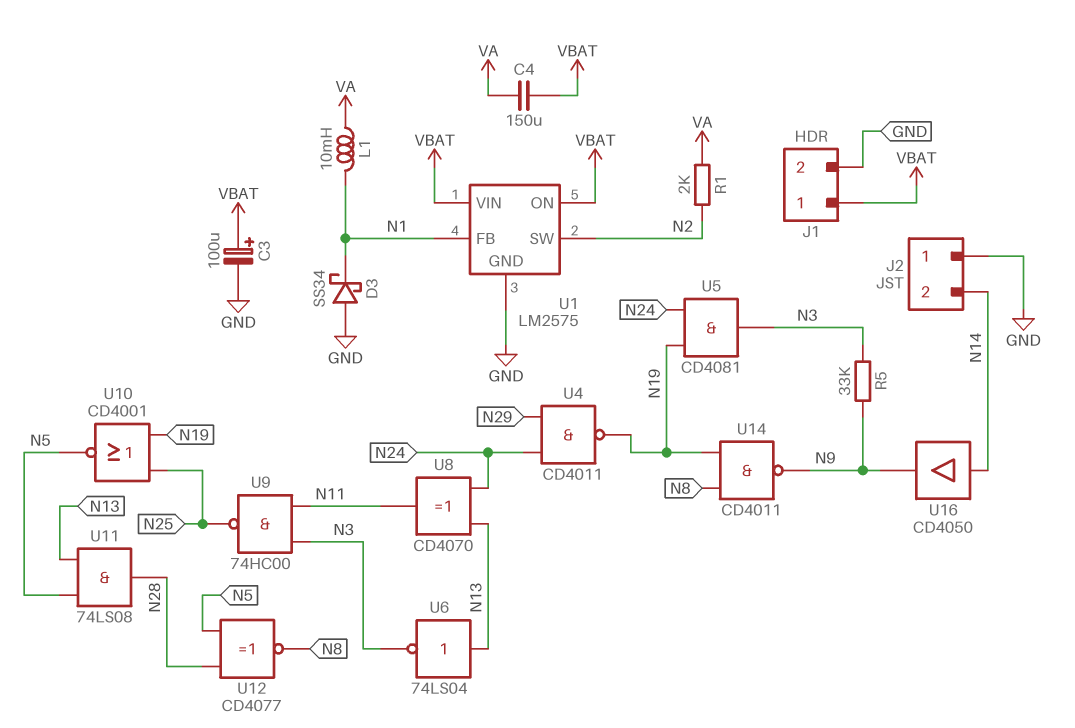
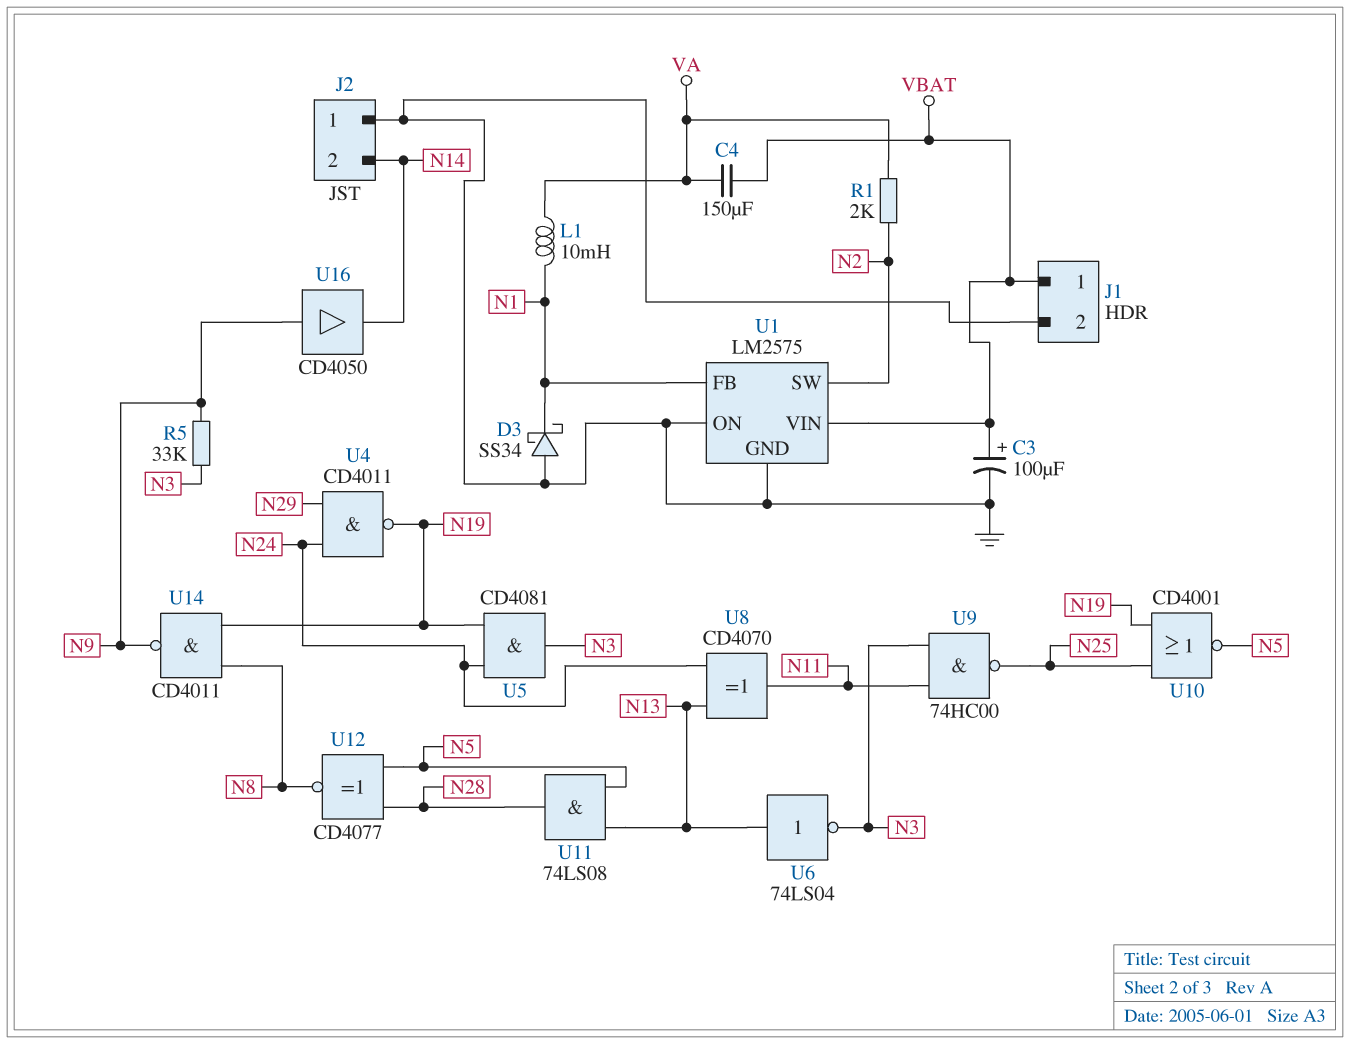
U1 pin ON: VBAT -> GND
U16: buffer CD4050 (in N14, out N9) -> buffer CD4050 (in N9, out N14)

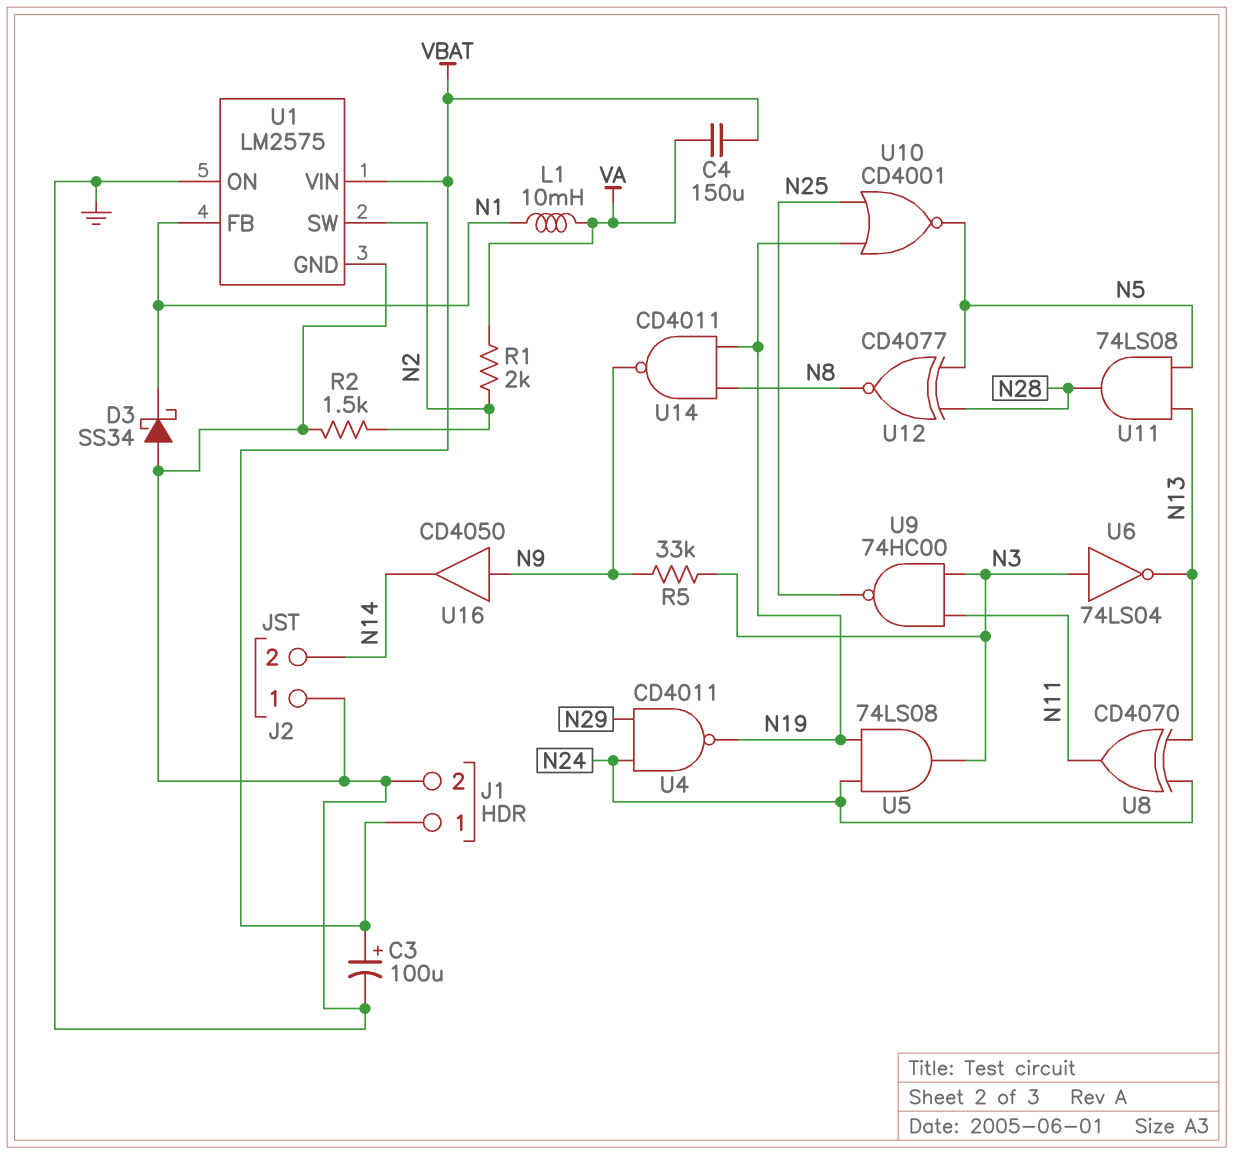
R2: none -> 1.5k (GND, N2)
U5: AND CD4081 (in N19, in N24, out N3) -> AND 74LS08 (in N19, in N24, out N3)
U6: NOT 74LS04 (in N13, out N3) -> NOT 74LS04 (in N3, out N13)

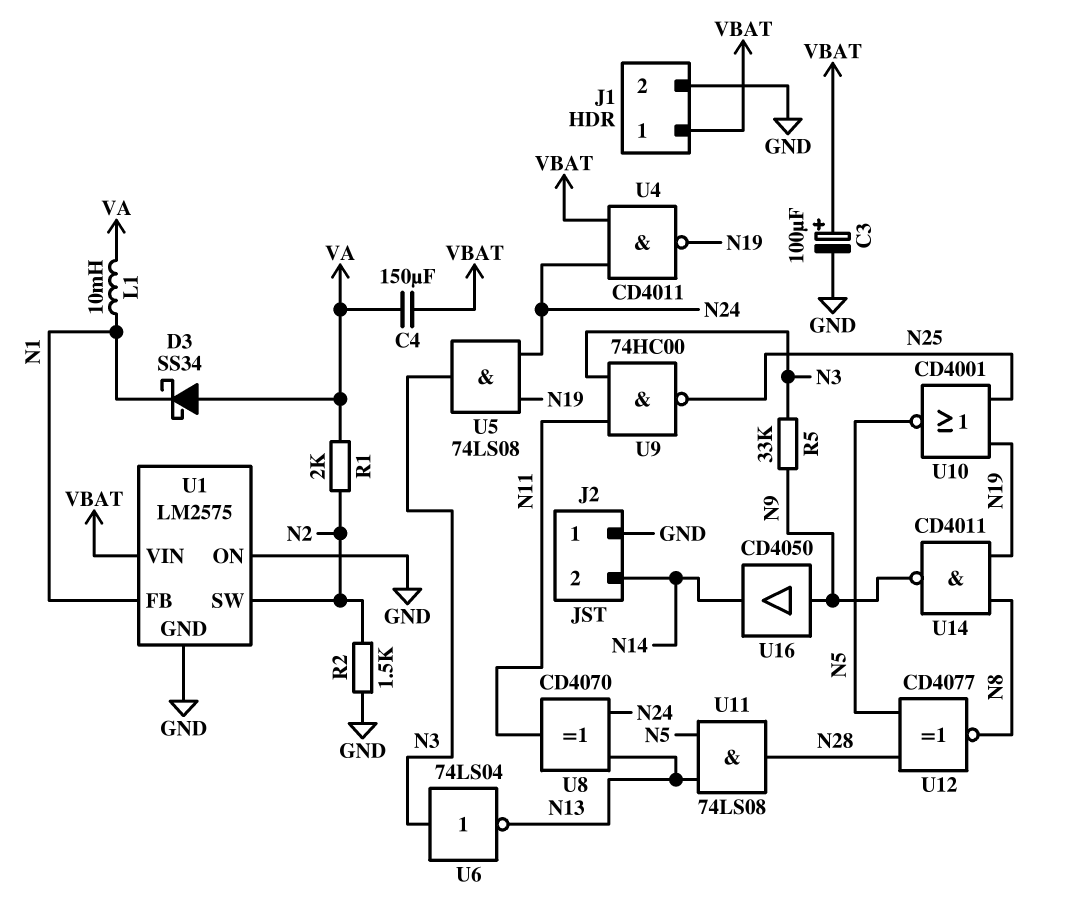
D3: schottky SS34 (A GND, K N1) -> schottky SS34 (A VA, K N1)
U4: NAND CD4011 (in N24, in N29, out N19) -> NAND CD4011 (in N24, in VBAT, out N19)

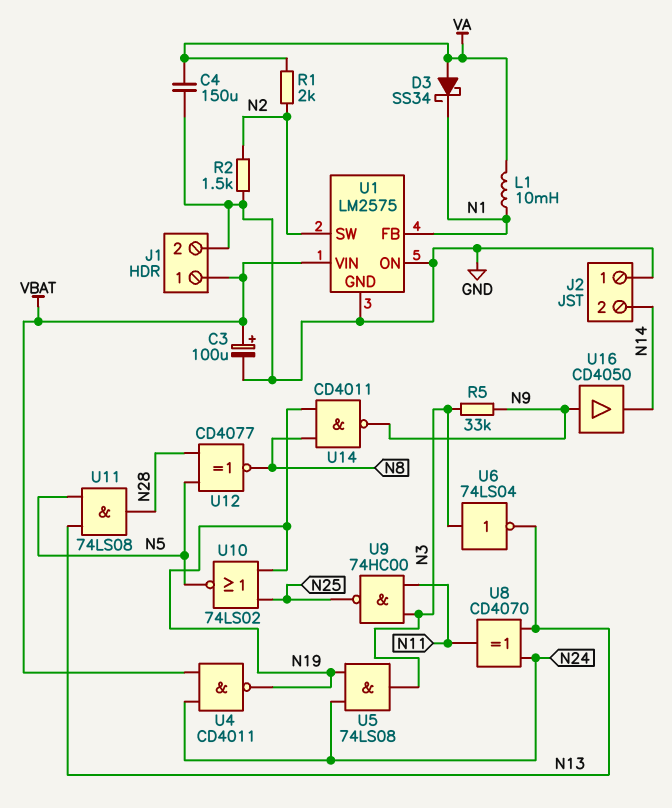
C4: 150uF (VA, VBAT) -> 150uF (GND, VA)
U10: NOR CD4001 (in N19, in N25, out N5) -> NOR 74LS02 (in N19, in N25, out N5)

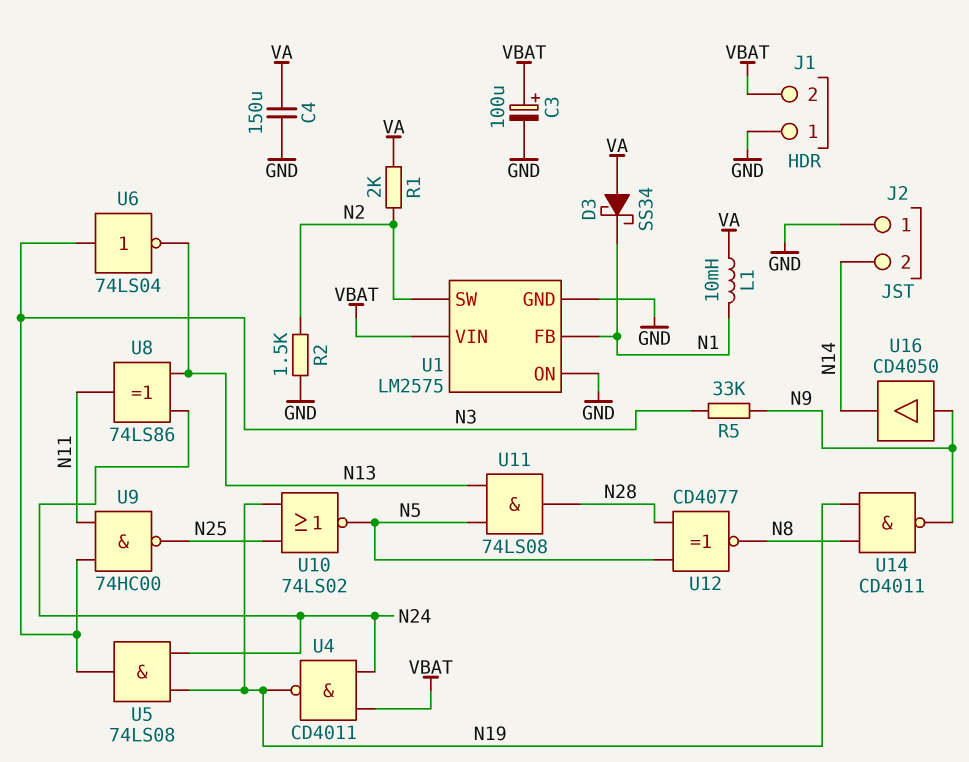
J1 pin 1: VBAT -> GND
J1 pin 2: GND -> VBAT
U8: XOR CD4070 (in N13, in N24, out N11) -> XOR 74LS86 (in N13, in N24, out N11)

